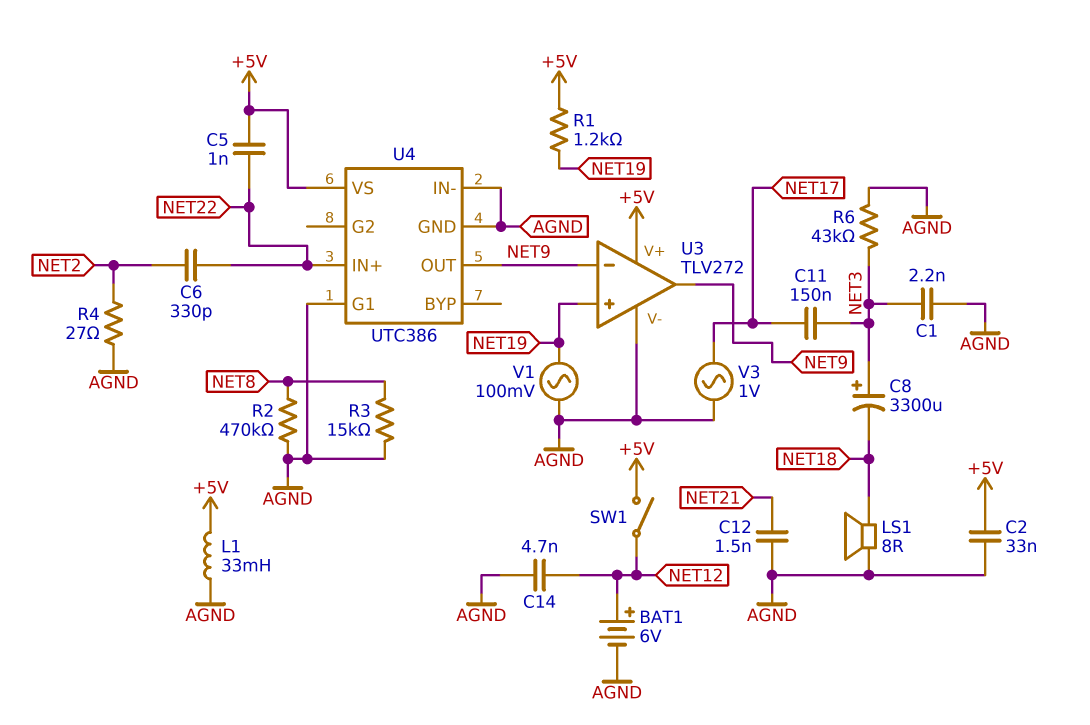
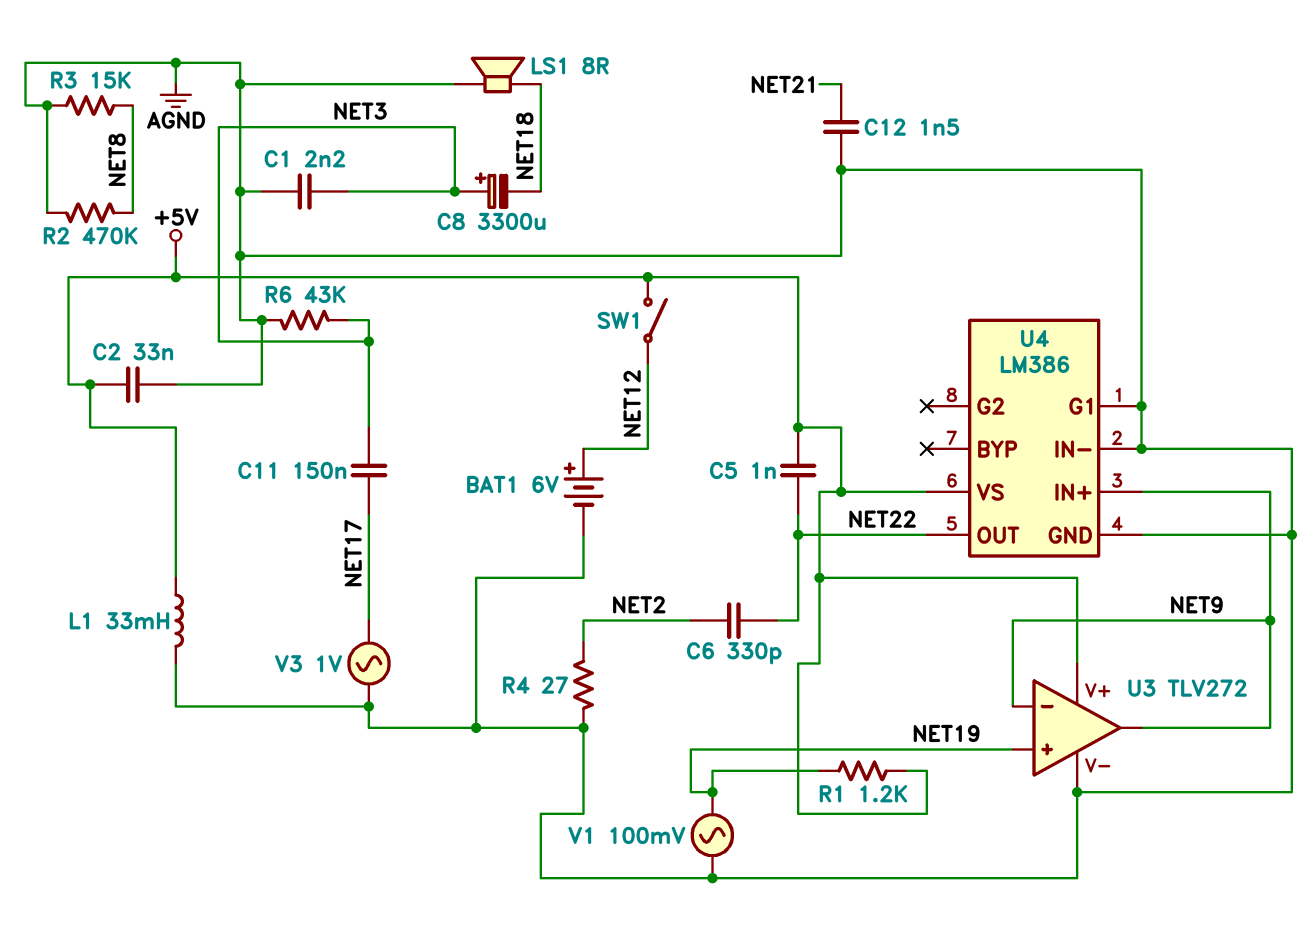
C14: 4.7nF (AGND, NET12) -> none
U4: UTC386 -> LM386
U4 pin IN+: NET22 -> NET9
U4 pin OUT: NET9 -> NET22

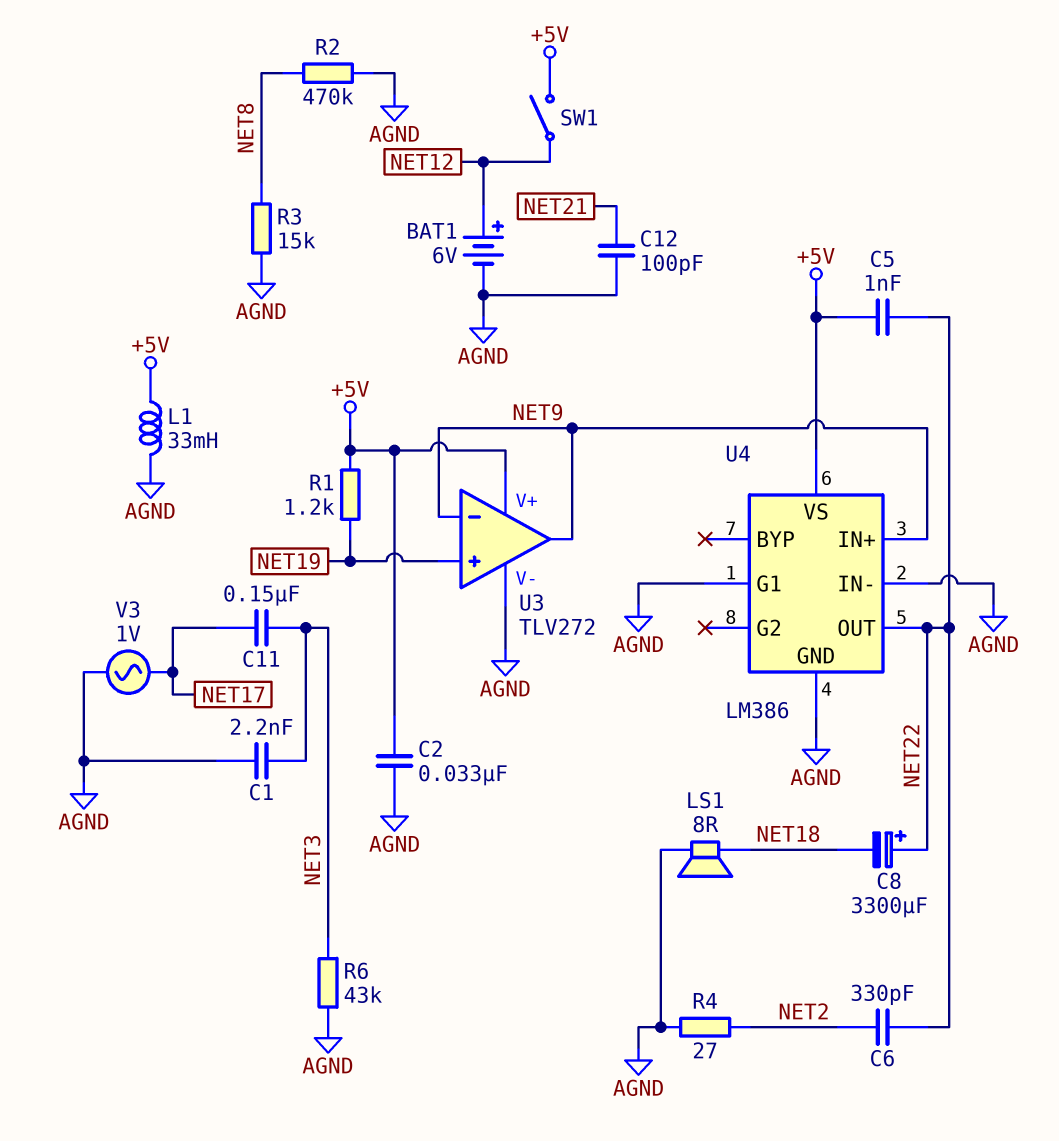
C8: 3300uF (plus NET3, minus NET18) -> 3300uF (plus NET22, minus NET18)
C12: 1.5nF (AGND, NET21) -> 100pF (AGND, NET21)
V1: AC 100mV (AGND, NET19) -> none

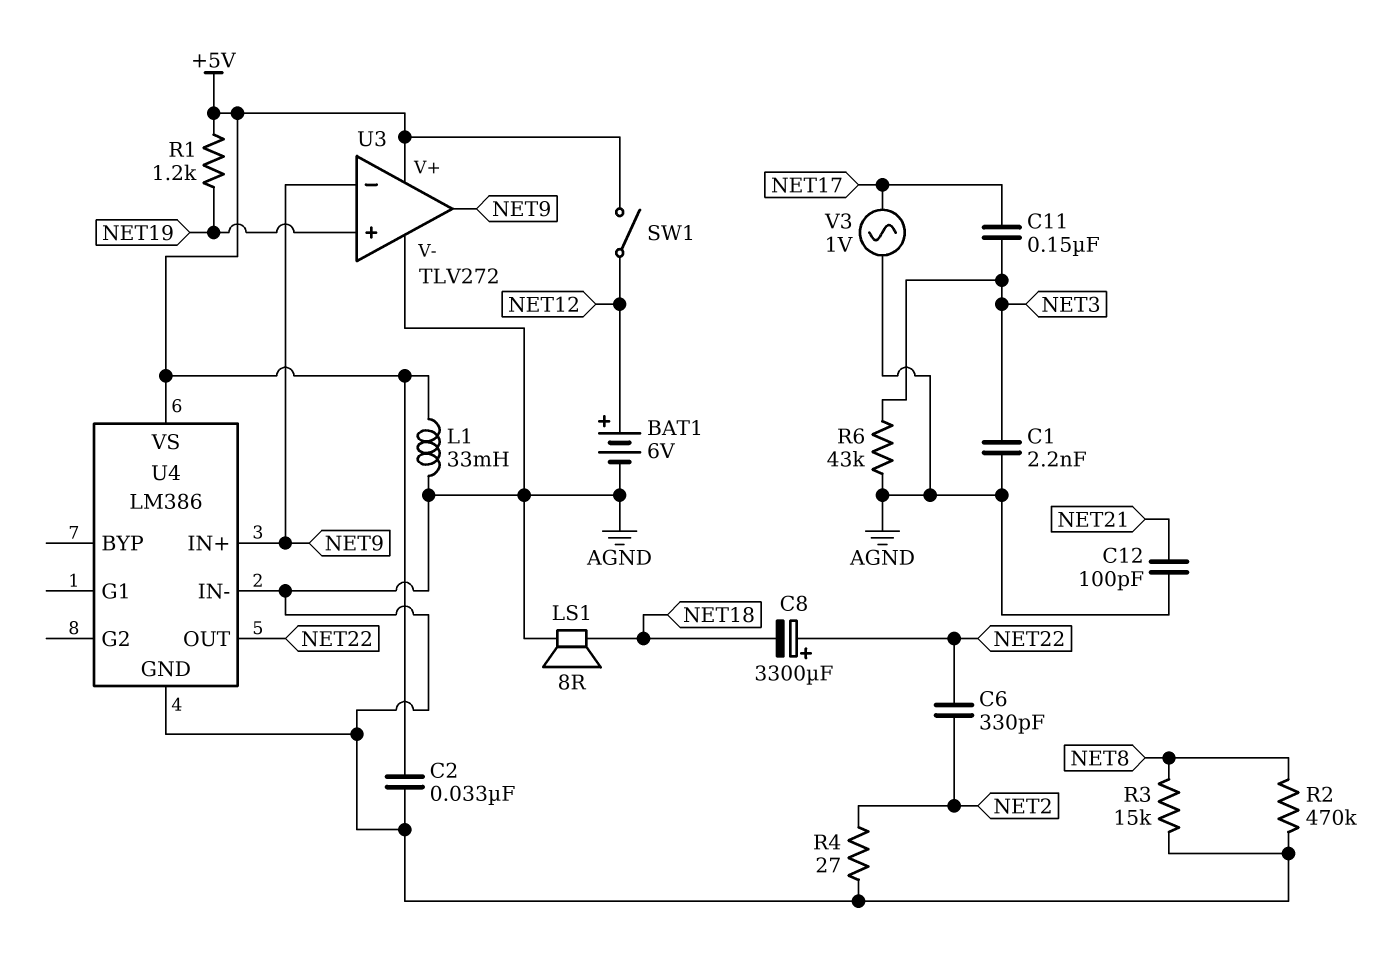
C5: 1nF (+5V, NET22) -> none
U4 pin G1: AGND -> none

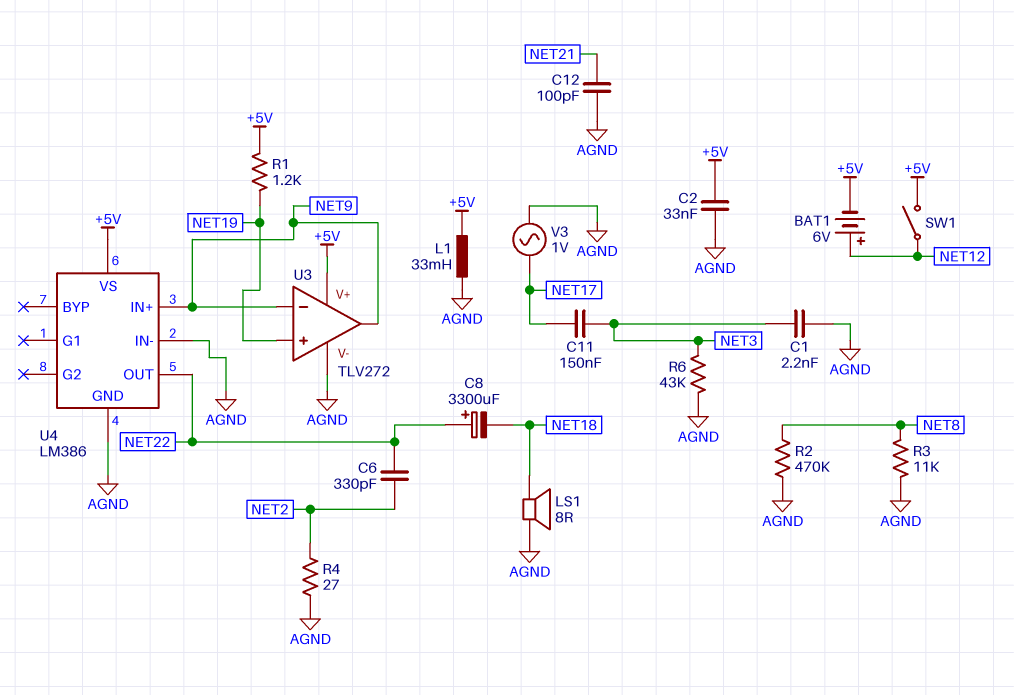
BAT1: 6V (plus NET12, minus AGND) -> 6V (plus NET12, minus +5V)
R3: 15k (AGND, NET8) -> 11k (AGND, NET8)

